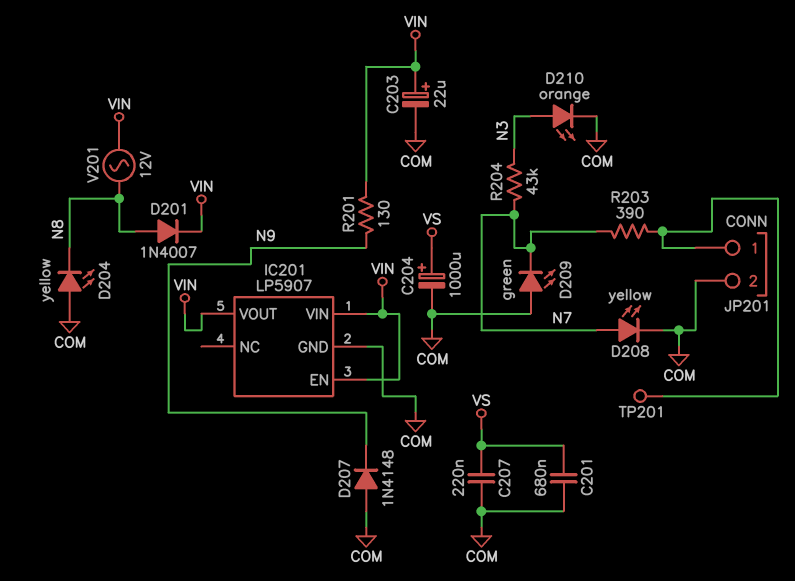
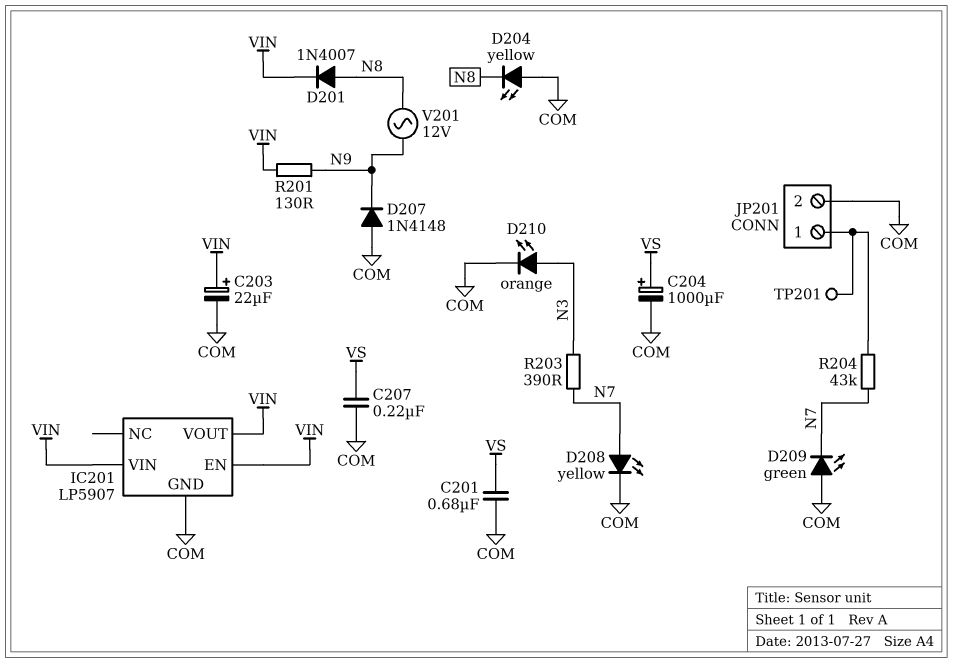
R203: 390 (JP201/1, N7) -> 390 (N3, N7)
R204: 43k (N3, N7) -> 43k (JP201/1, N7)
V201: AC 12V (N8, VIN) -> AC 12V (N8, N9)

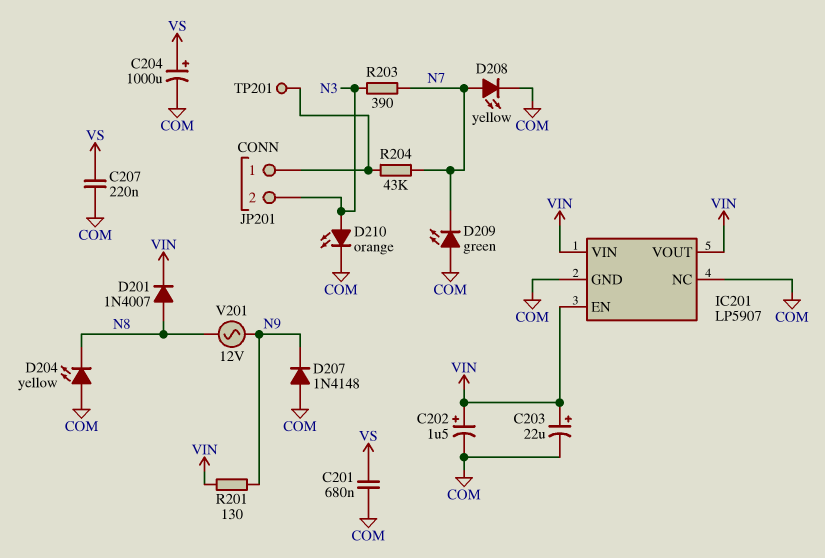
C202: none -> 1.5uF (plus VIN, minus COM)
IC201 pin NC: none -> COM
JP201 pin 2: COM -> N3

